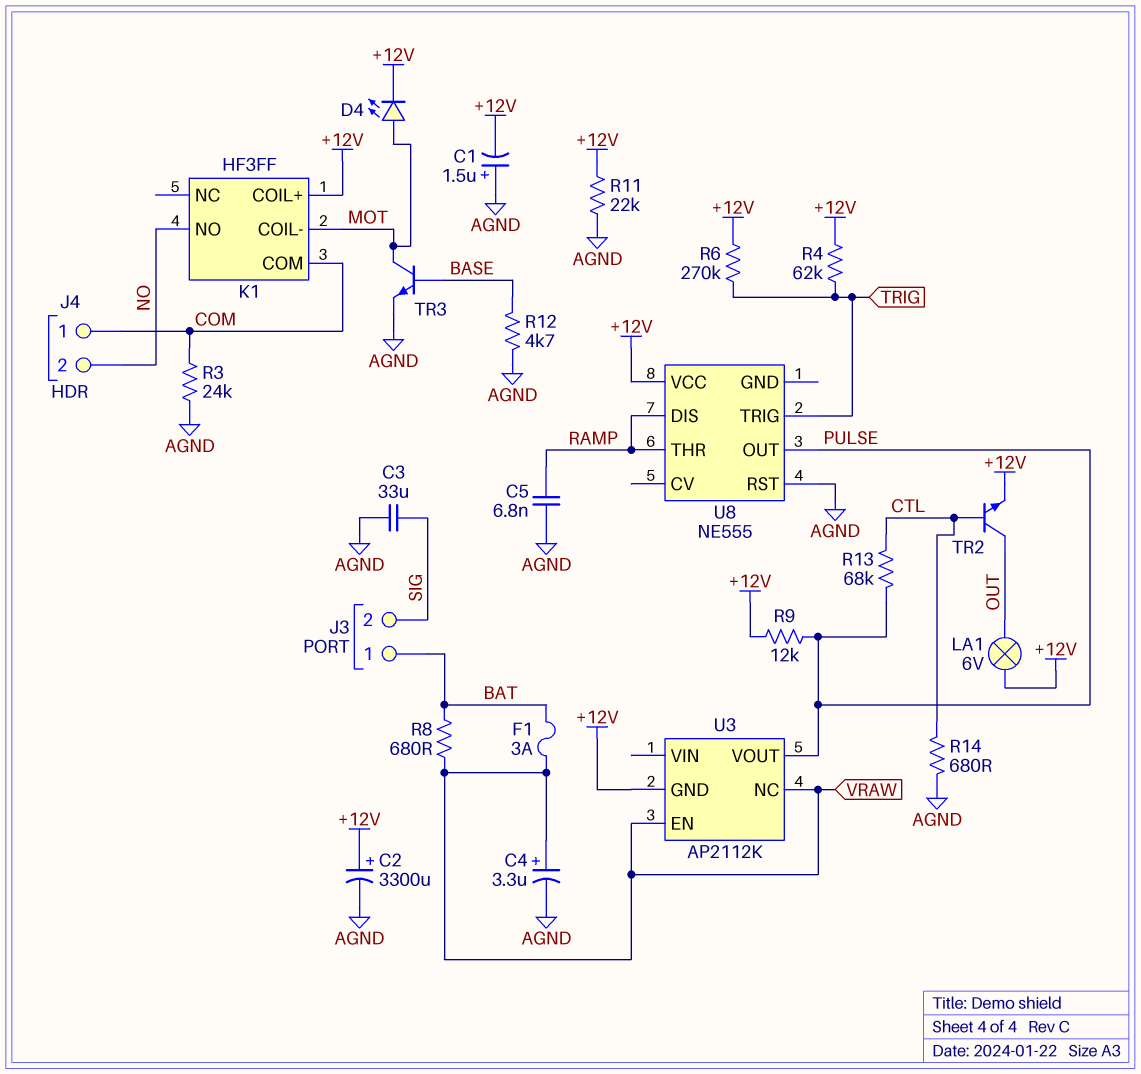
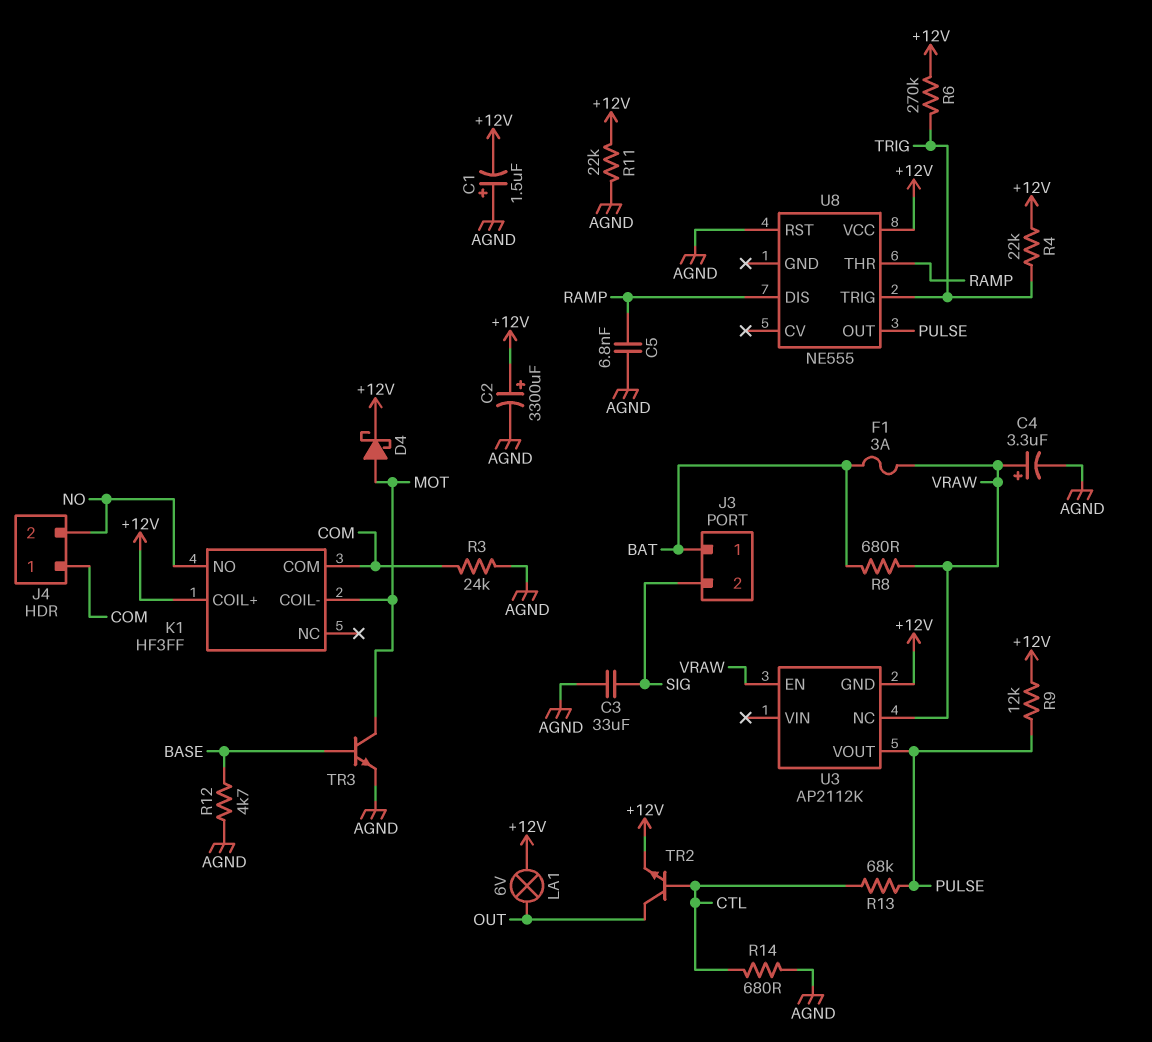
D4: LED (A MOT, K +12V) -> schottky (A MOT, K +12V)
R4: 62k (+12V, TRIG) -> 22k (+12V, TRIG)

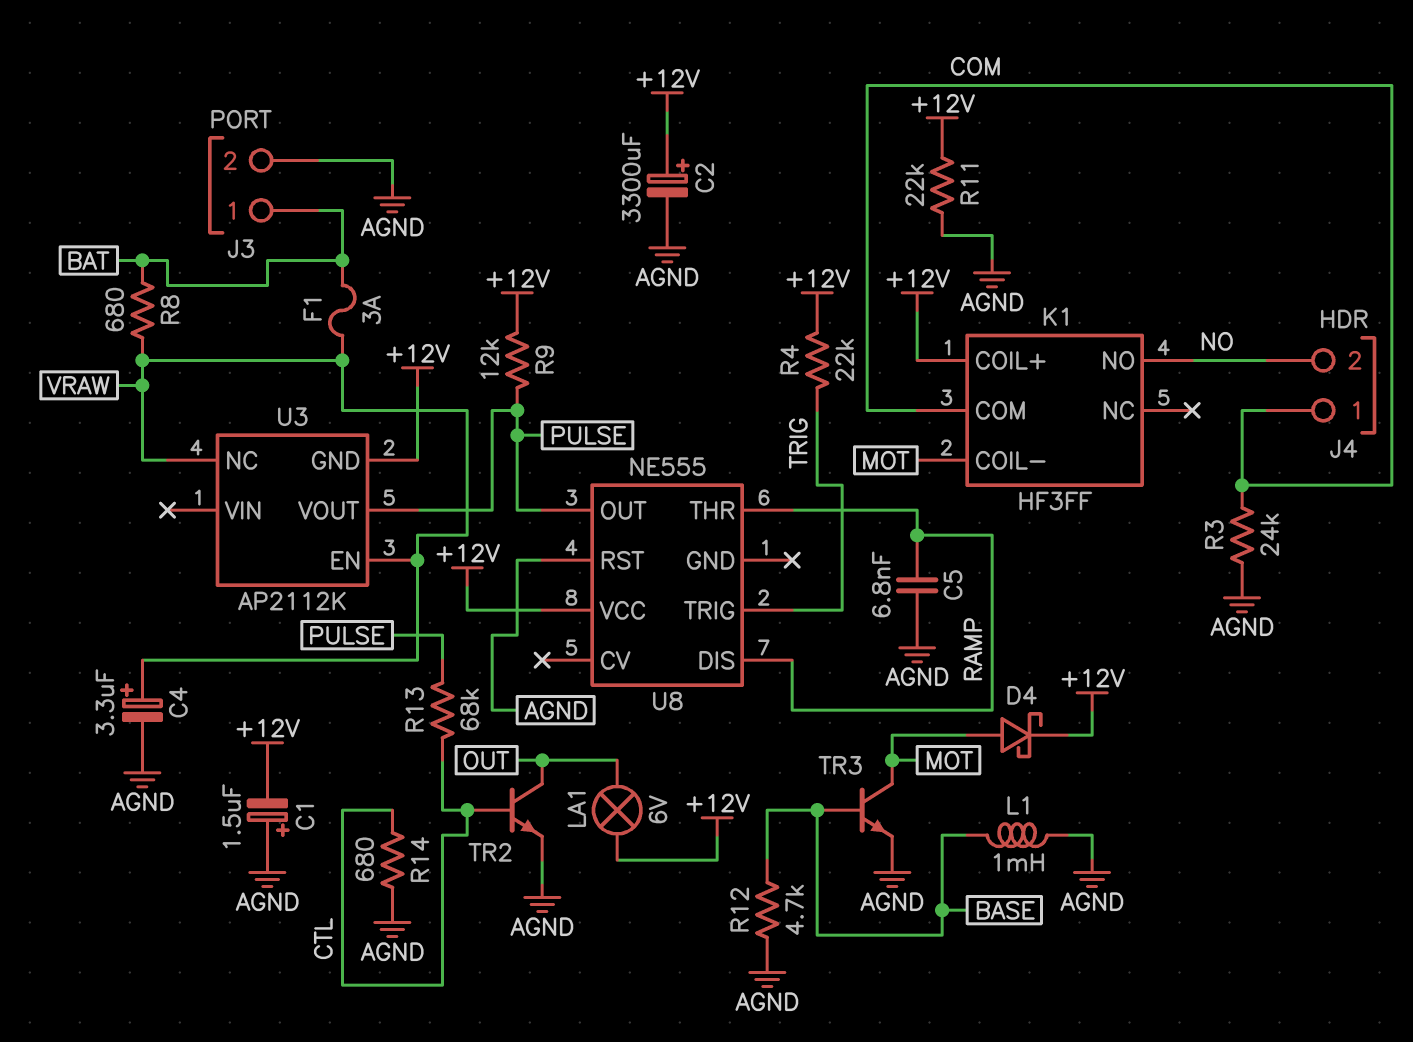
C3: 33uF (AGND, SIG) -> none
J3 pin 2: SIG -> AGND
L1: none -> 1mH (AGND, BASE)
R6: 270k (+12V, TRIG) -> none
TR2: NPN (B CTL, C OUT, E +12V) -> NPN (B CTL, C OUT, E AGND)

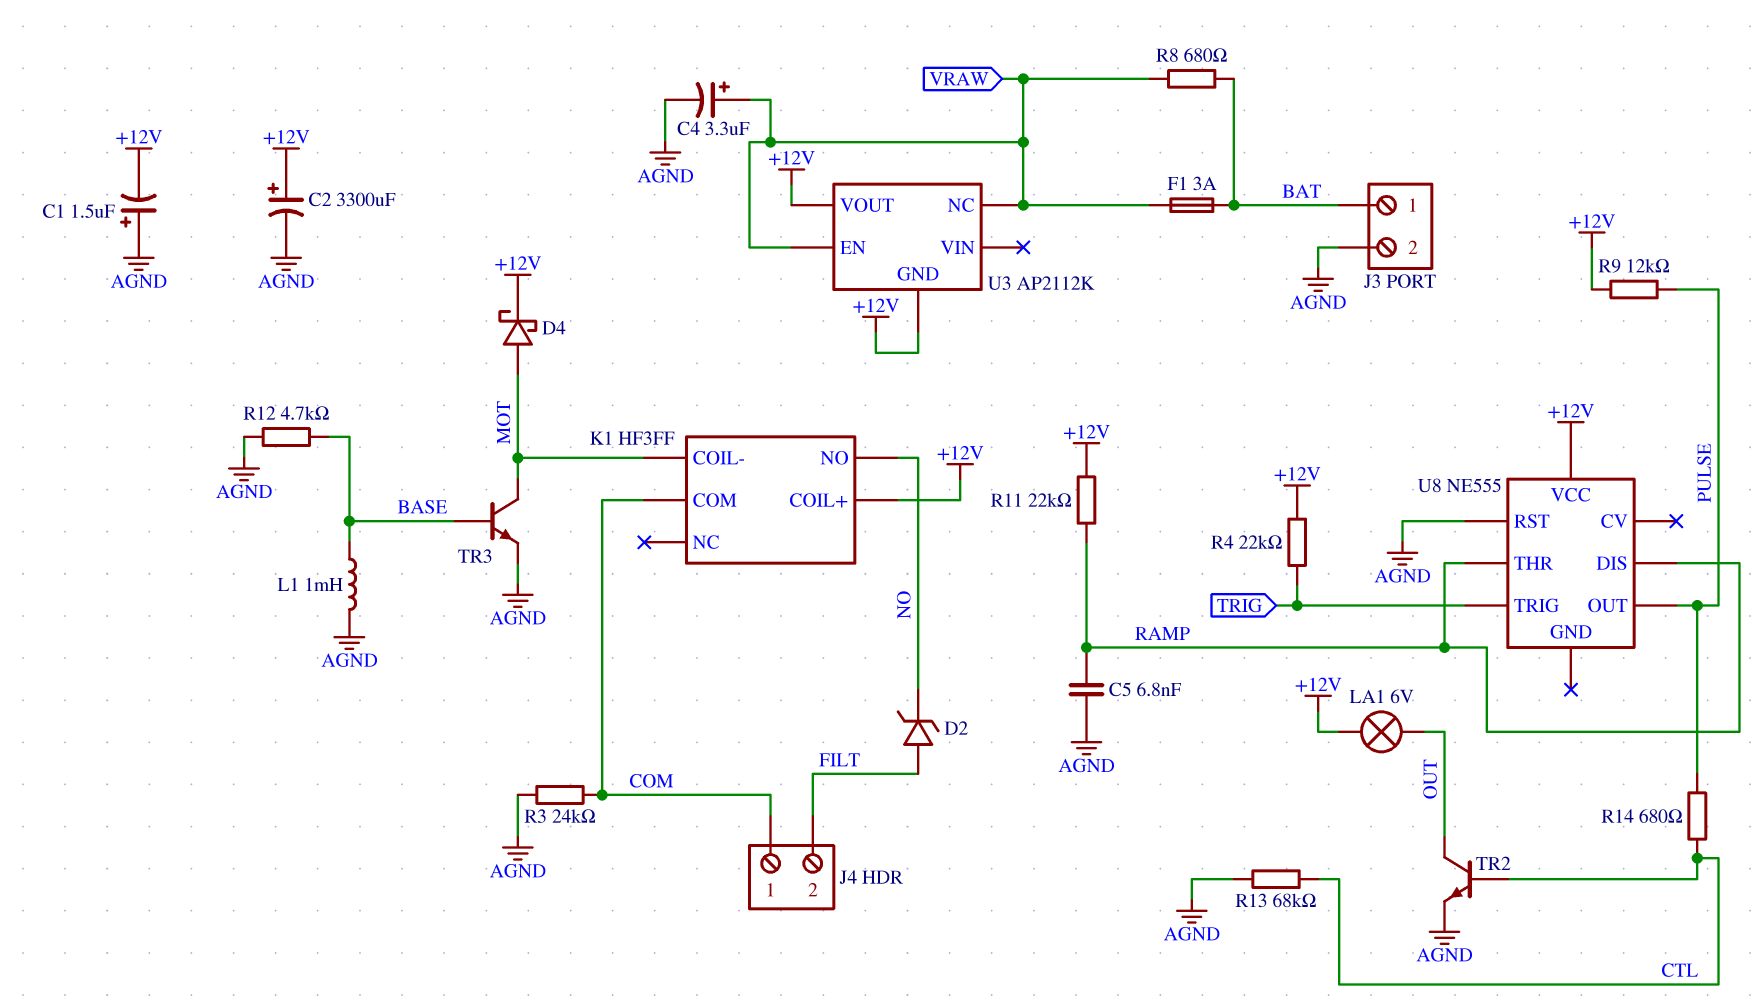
D2: none -> zener (A FILT, K NO)
J4 pin 2: NO -> FILT
R11: 22k (+12V, AGND) -> 22k (+12V, RAMP)
R13: 68k (CTL, PULSE) -> 68k (AGND, CTL)
R14: 680 (AGND, CTL) -> 680 (CTL, PULSE)
U3 pin VOUT: PULSE -> +12V

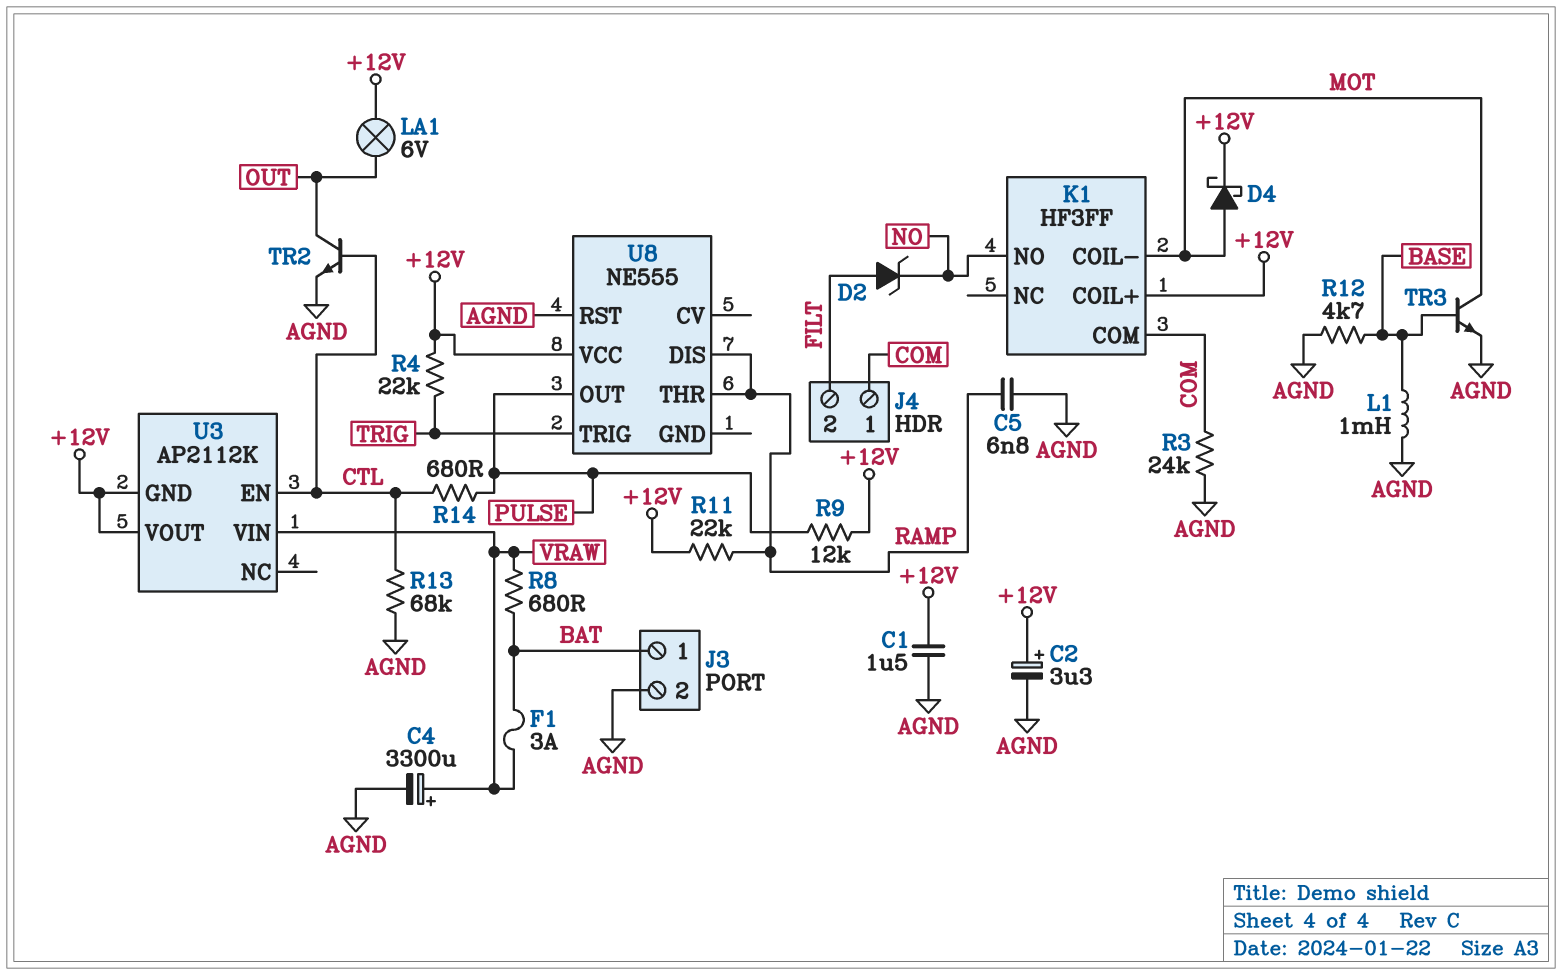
C1: 1.5uF (plus AGND, minus +12V) -> 1.5uF (+12V, AGND)
C2: 3300uF (plus +12V, minus AGND) -> 3.3uF (plus +12V, minus AGND)
C4: 3.3uF (plus VRAW, minus AGND) -> 3300uF (plus VRAW, minus AGND)
U3 pin EN: VRAW -> CTL
U3 pin NC: VRAW -> none
U3 pin VIN: none -> VRAW

